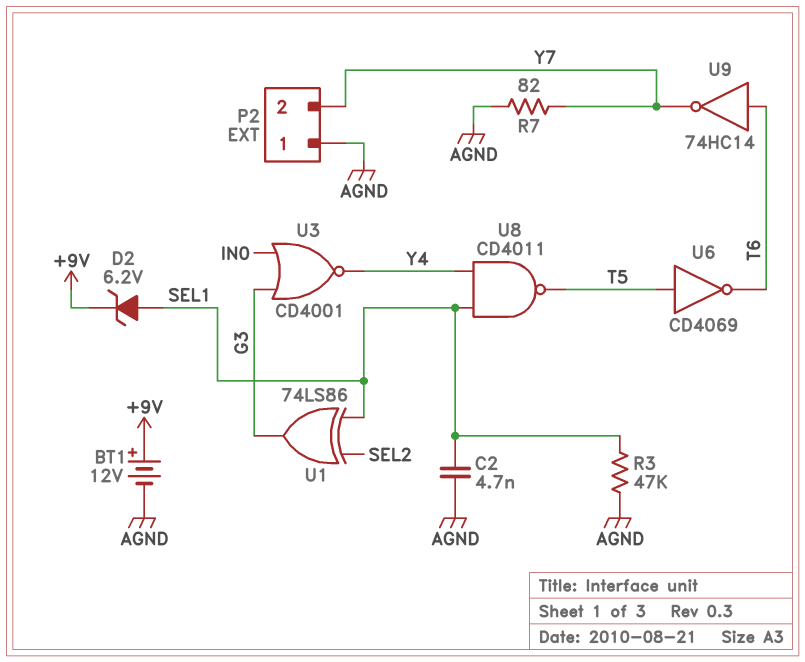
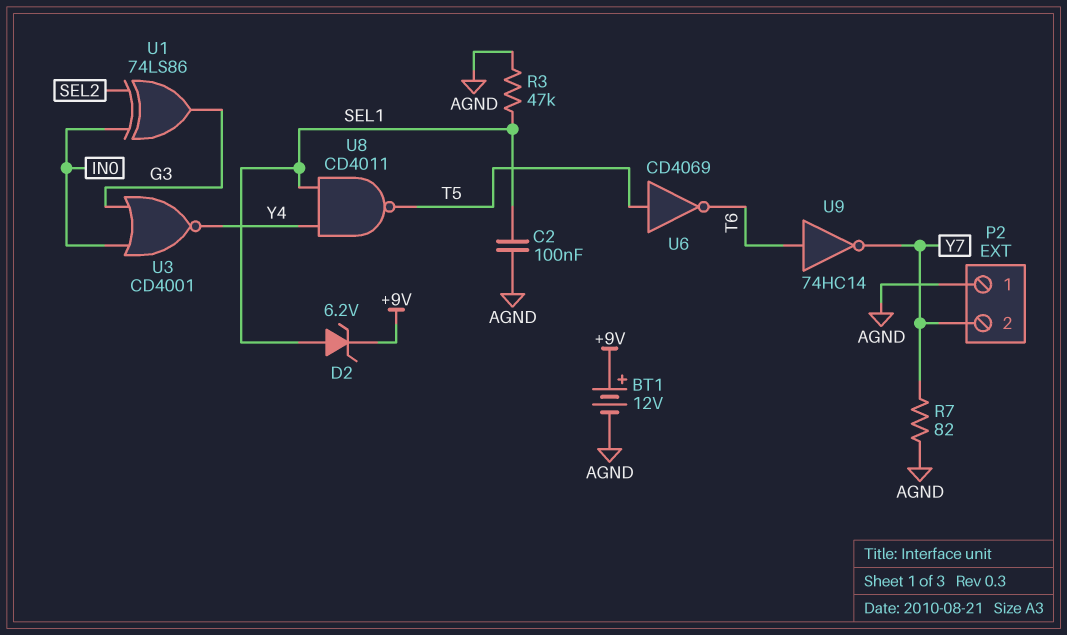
C2: 4.7nF (AGND, SEL1) -> 100nF (AGND, SEL1)
U1: XOR 74LS86 (in SEL1, in SEL2, out G3) -> XOR 74LS86 (in IN0, in SEL2, out G3)

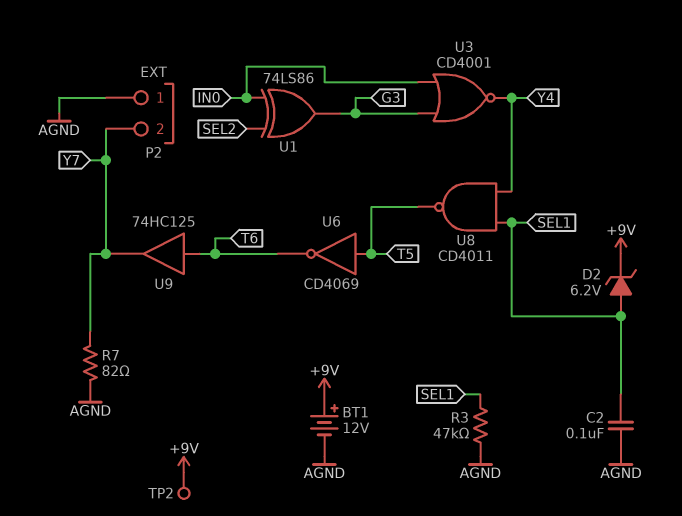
TP2: none -> test point (+9V)
U9: NOT 74HC14 (in T6, out Y7) -> buffer 74HC125 (in T6, out Y7)

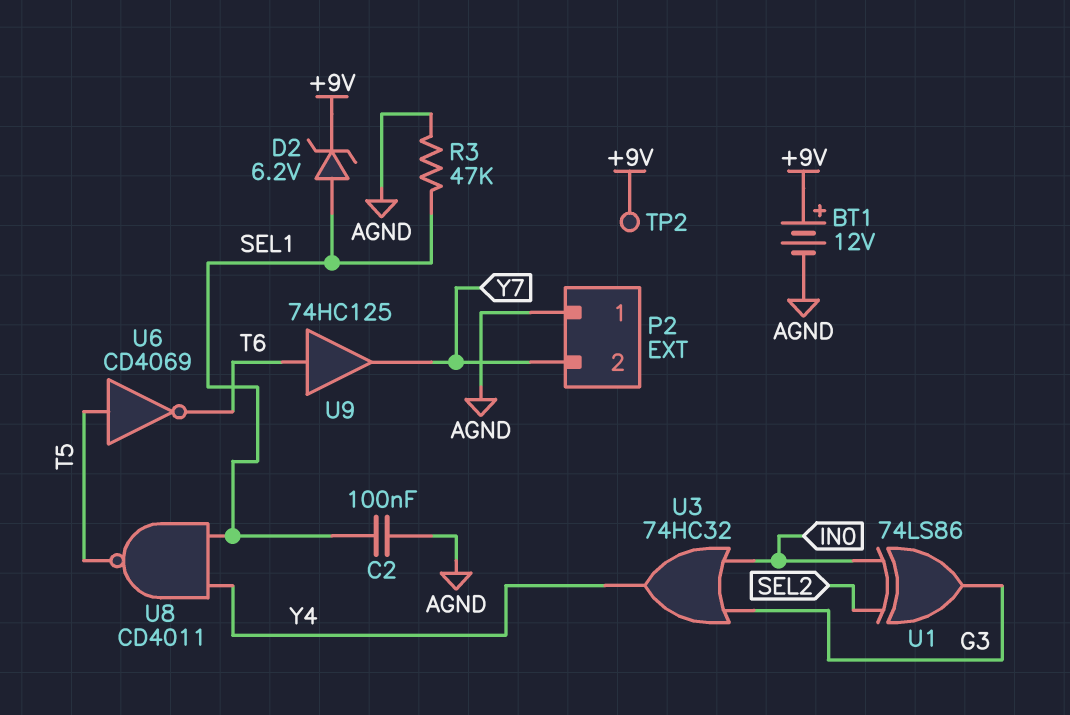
R7: 82 (AGND, Y7) -> none
U3: NOR CD4001 (in G3, in IN0, out Y4) -> OR 74HC32 (in G3, in IN0, out Y4)

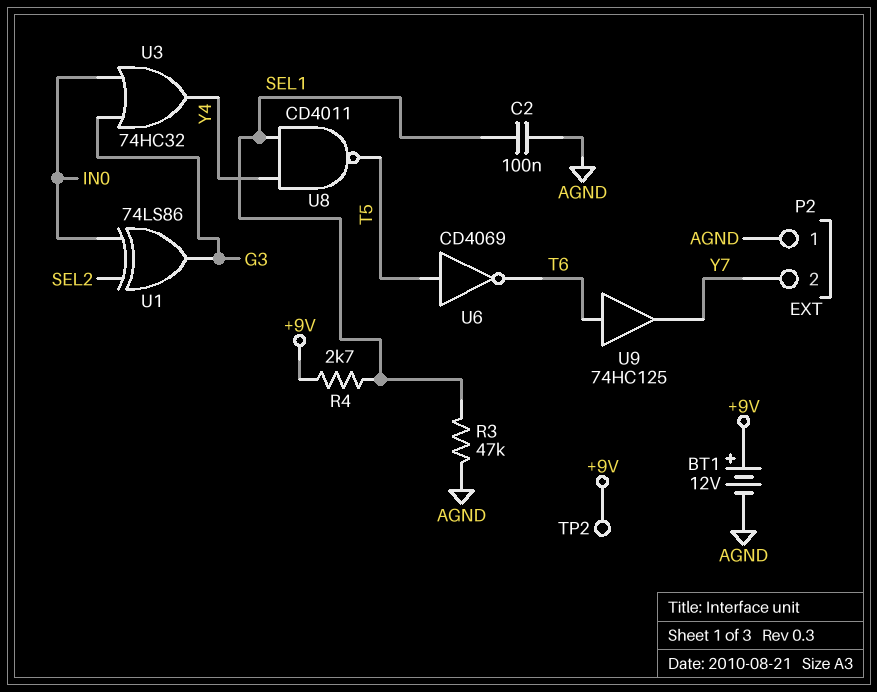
D2: zener 6.2V (A SEL1, K +9V) -> none
R4: none -> 2.7k (+9V, SEL1)

